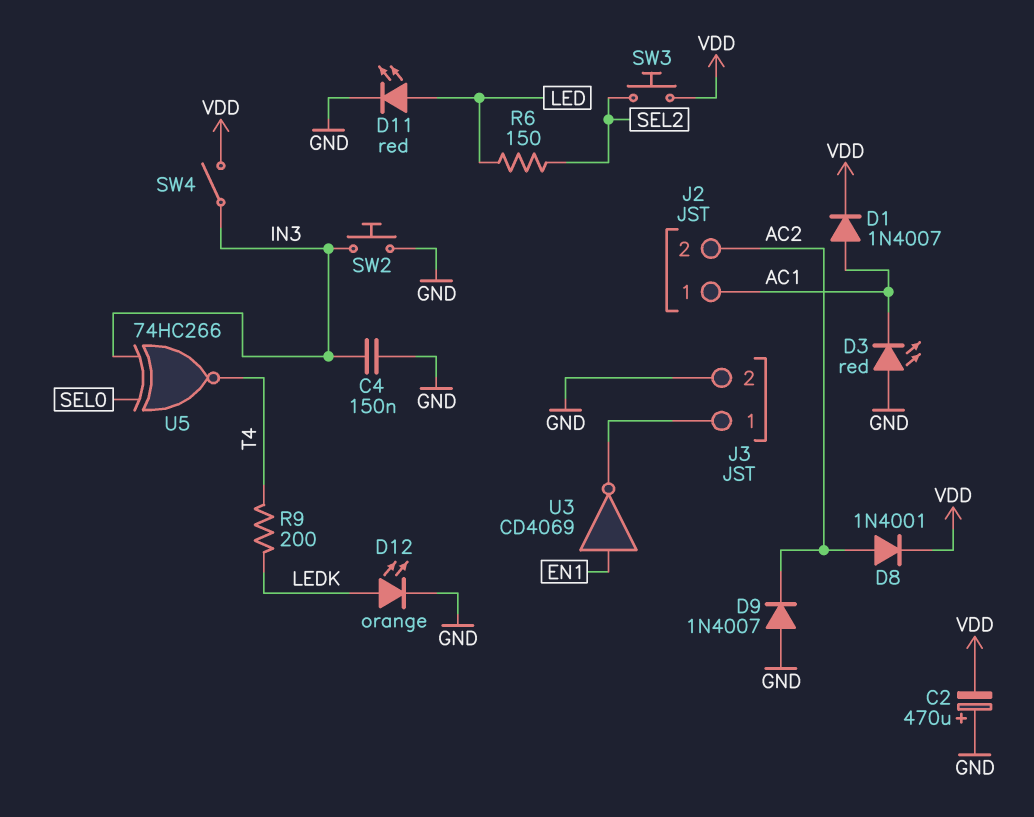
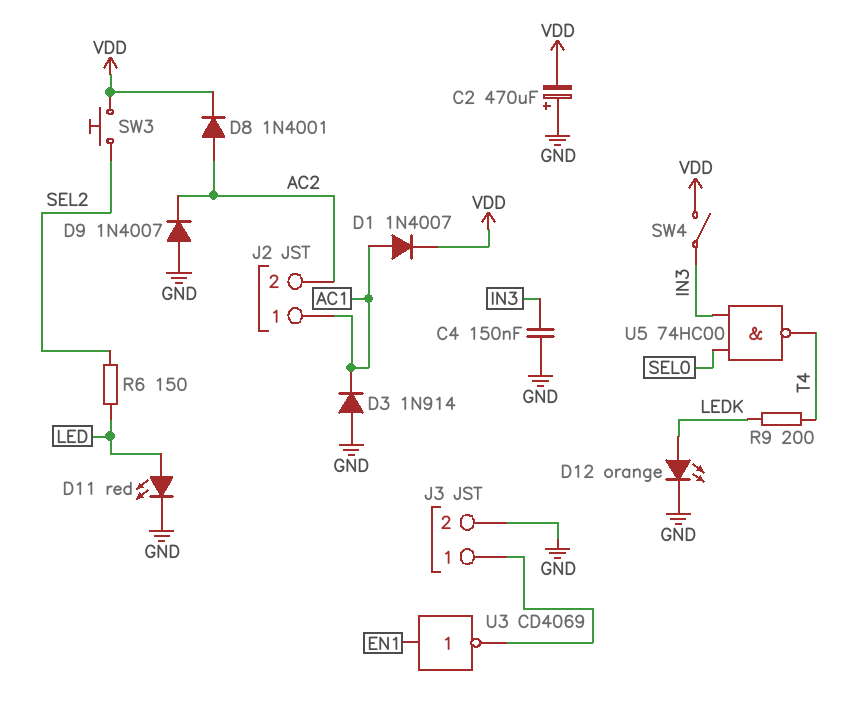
D3: LED red (A GND, K AC1) -> diode 1N914 (A GND, K AC1)
SW2: button (GND, IN3) -> none
U5: XNOR 74HC266 (in IN3, in SEL0, out T4) -> NAND 74HC00 (in IN3, in SEL0, out T4)

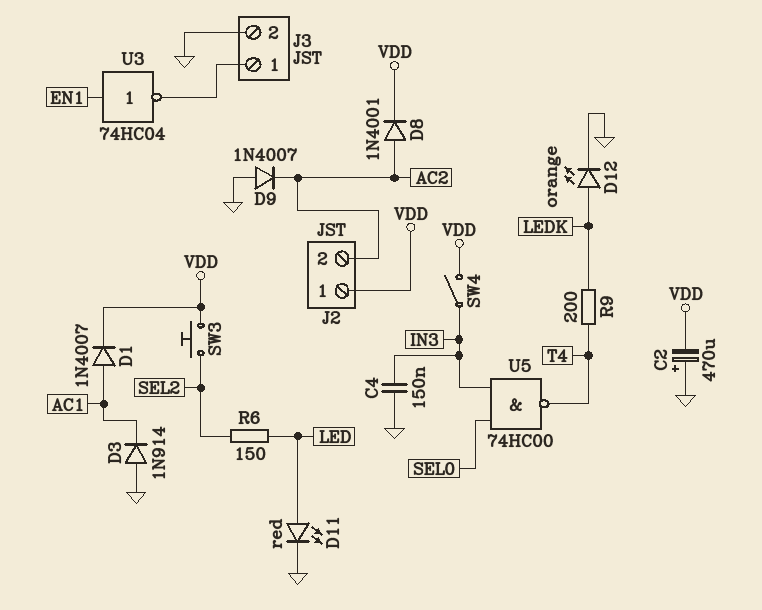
J2 pin 1: AC1 -> VDD
U3: NOT CD4069 (in EN1, out J3/1) -> NOT 74HC04 (in EN1, out J3/1)

